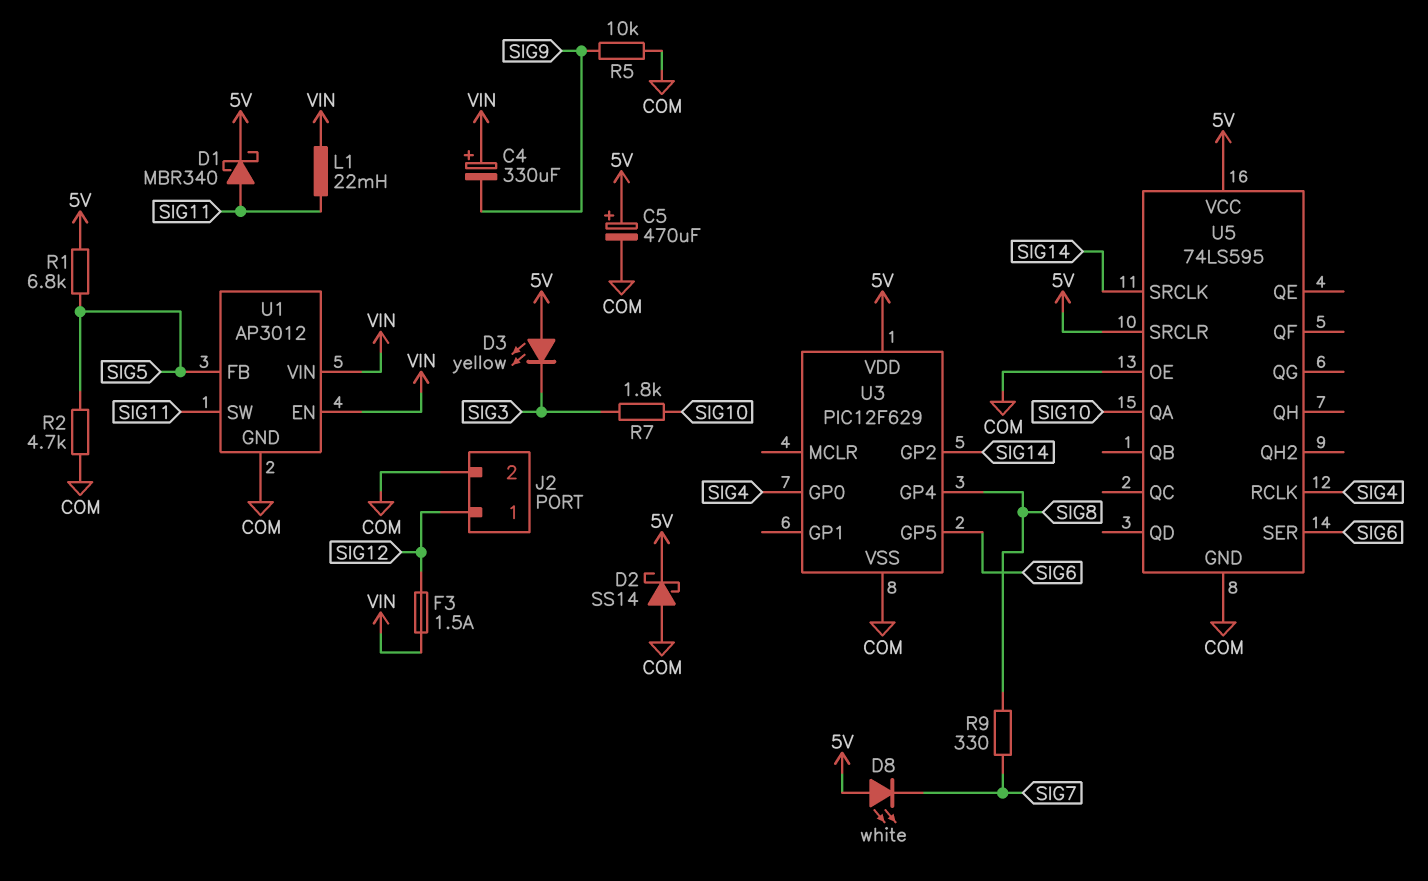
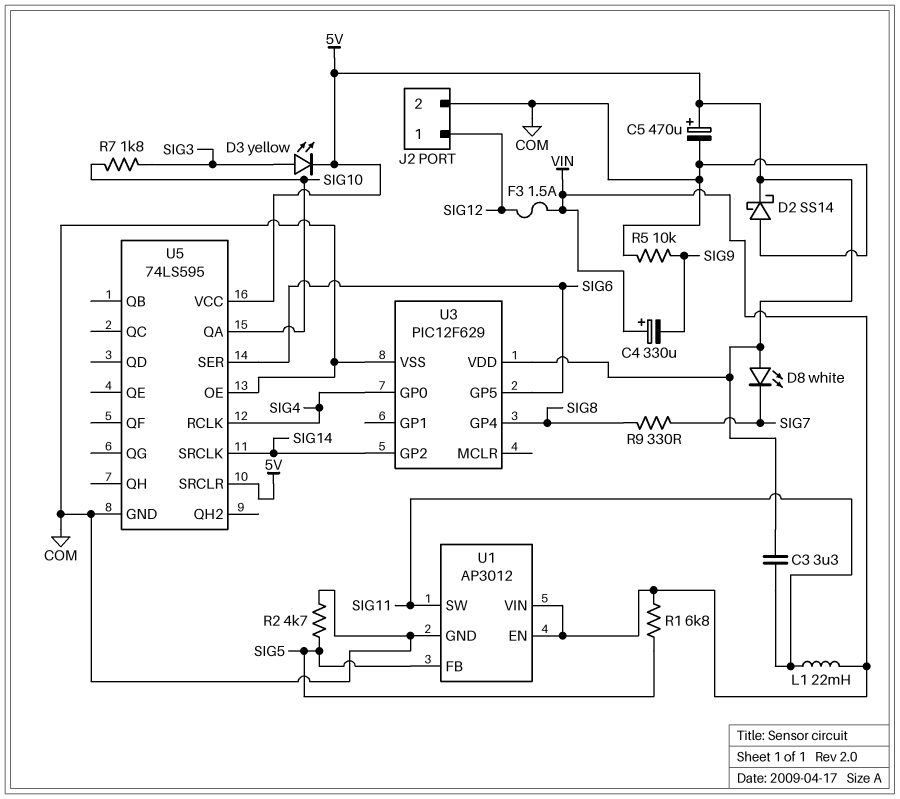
C3: none -> 3.3uF (5V, SIG11)
D1: schottky MBR340 (A SIG11, K 5V) -> none
D3: LED yellow (A 5V, K SIG3) -> LED yellow (A SIG3, K 5V)
R1: 6.8k (5V, SIG5) -> 6.8k (SIG5, VIN)

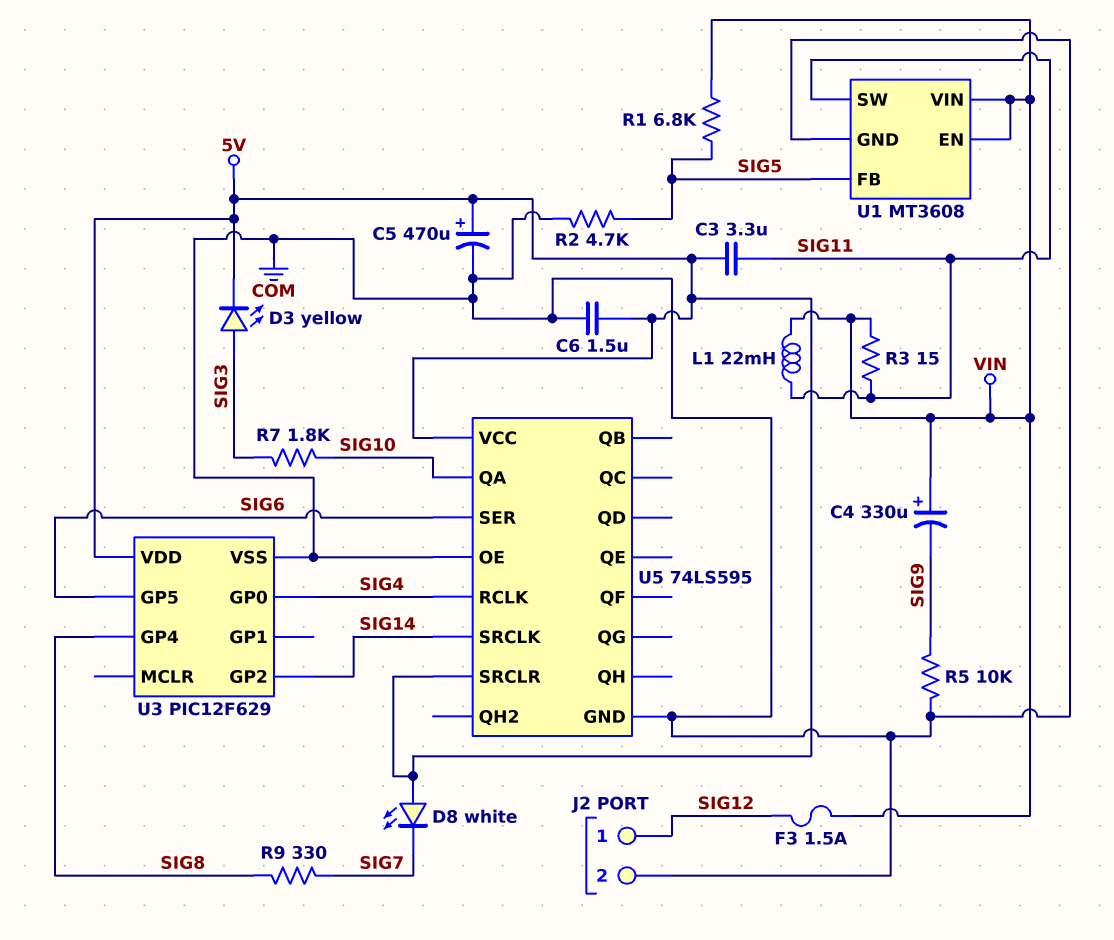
C6: none -> 1.5uF (5V, COM)
D2: schottky SS14 (A COM, K 5V) -> none
R3: none -> 15 (SIG11, VIN)
U1: AP3012 -> MT3608

